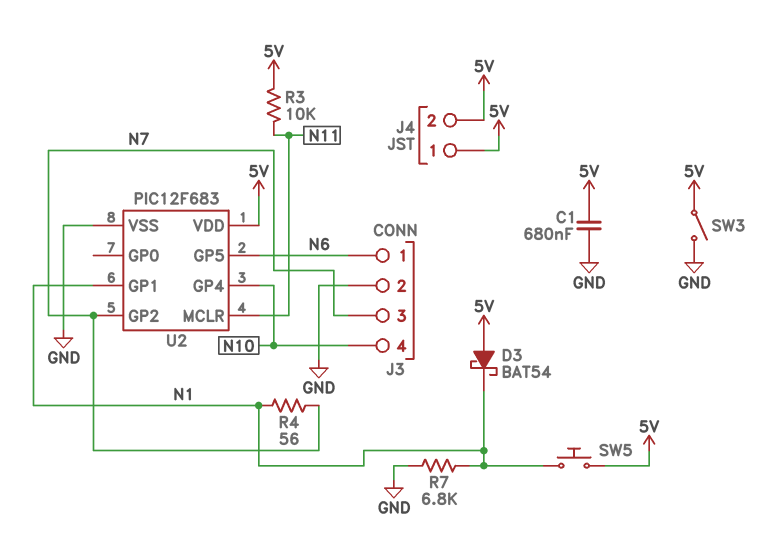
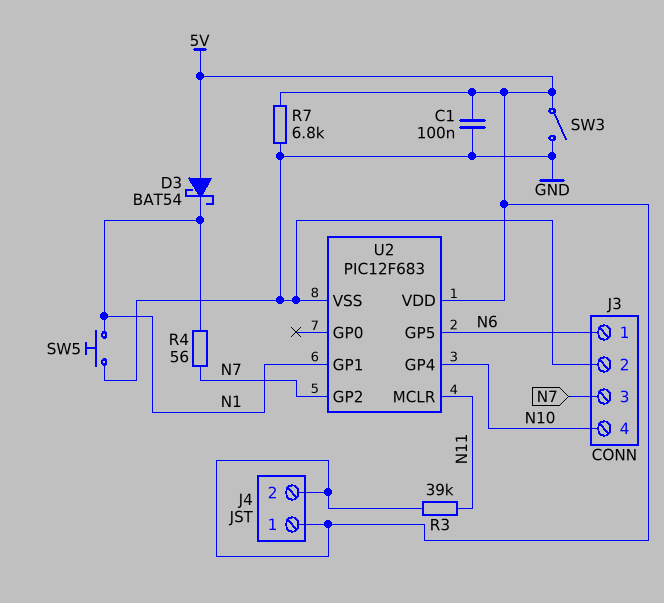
C1: 680nF (5V, GND) -> 100nF (5V, GND)
R3: 10k (5V, N11) -> 39k (5V, N11)
R7: 6.8k (GND, N1) -> 6.8k (5V, GND)
SW5: button (5V, N1) -> button (GND, N1)

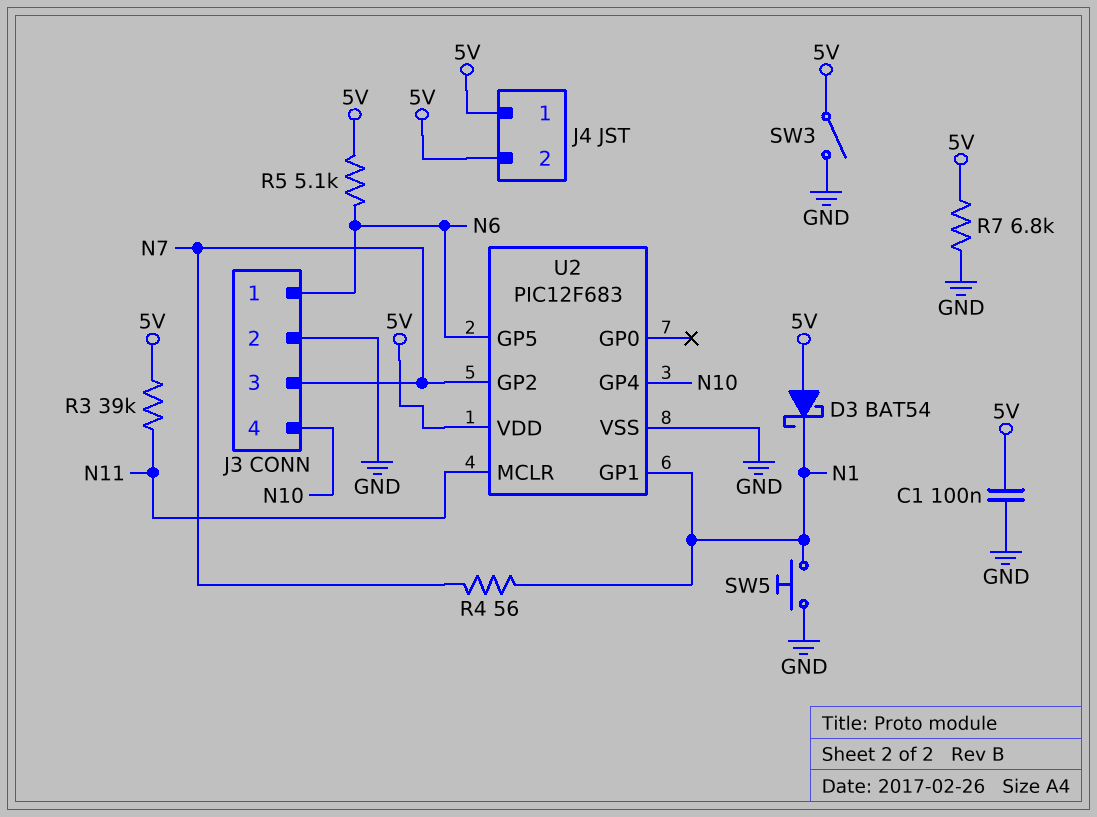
R5: none -> 5.1k (5V, N6)

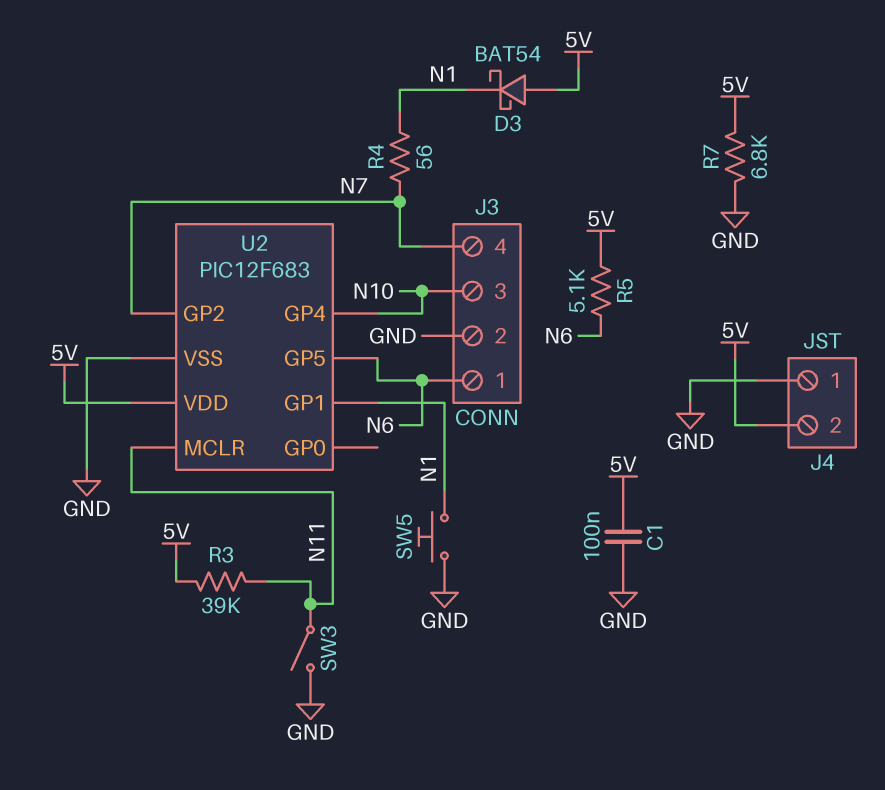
J3 pin 3: N7 -> N10
J3 pin 4: N10 -> N7
J4 pin 1: 5V -> GND
SW3: switch (5V, GND) -> switch (GND, N11)

